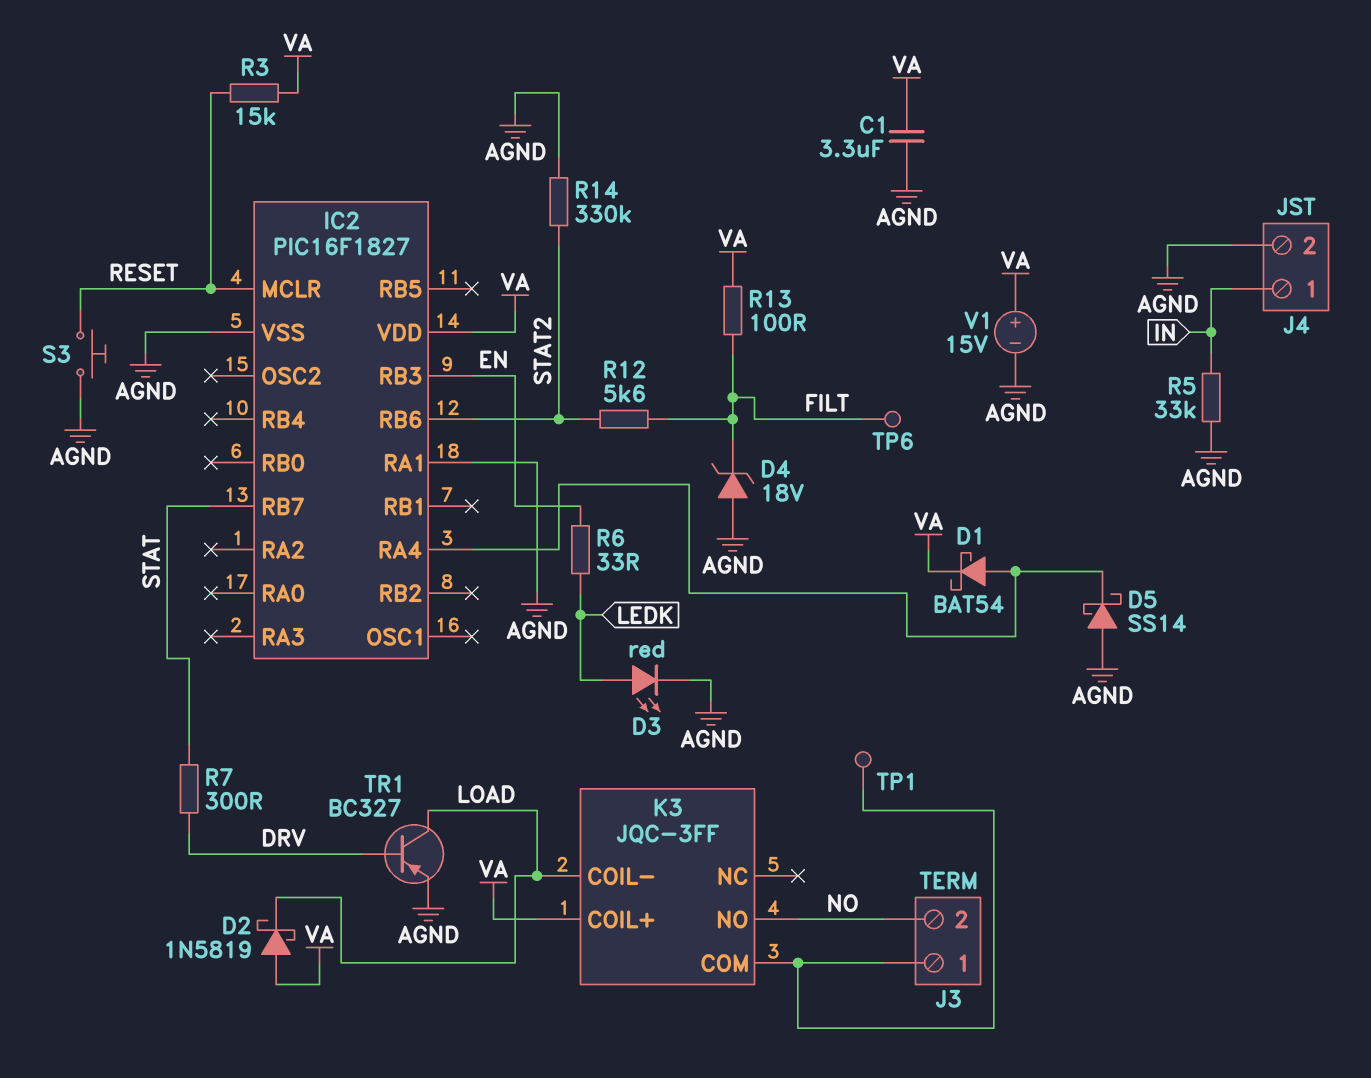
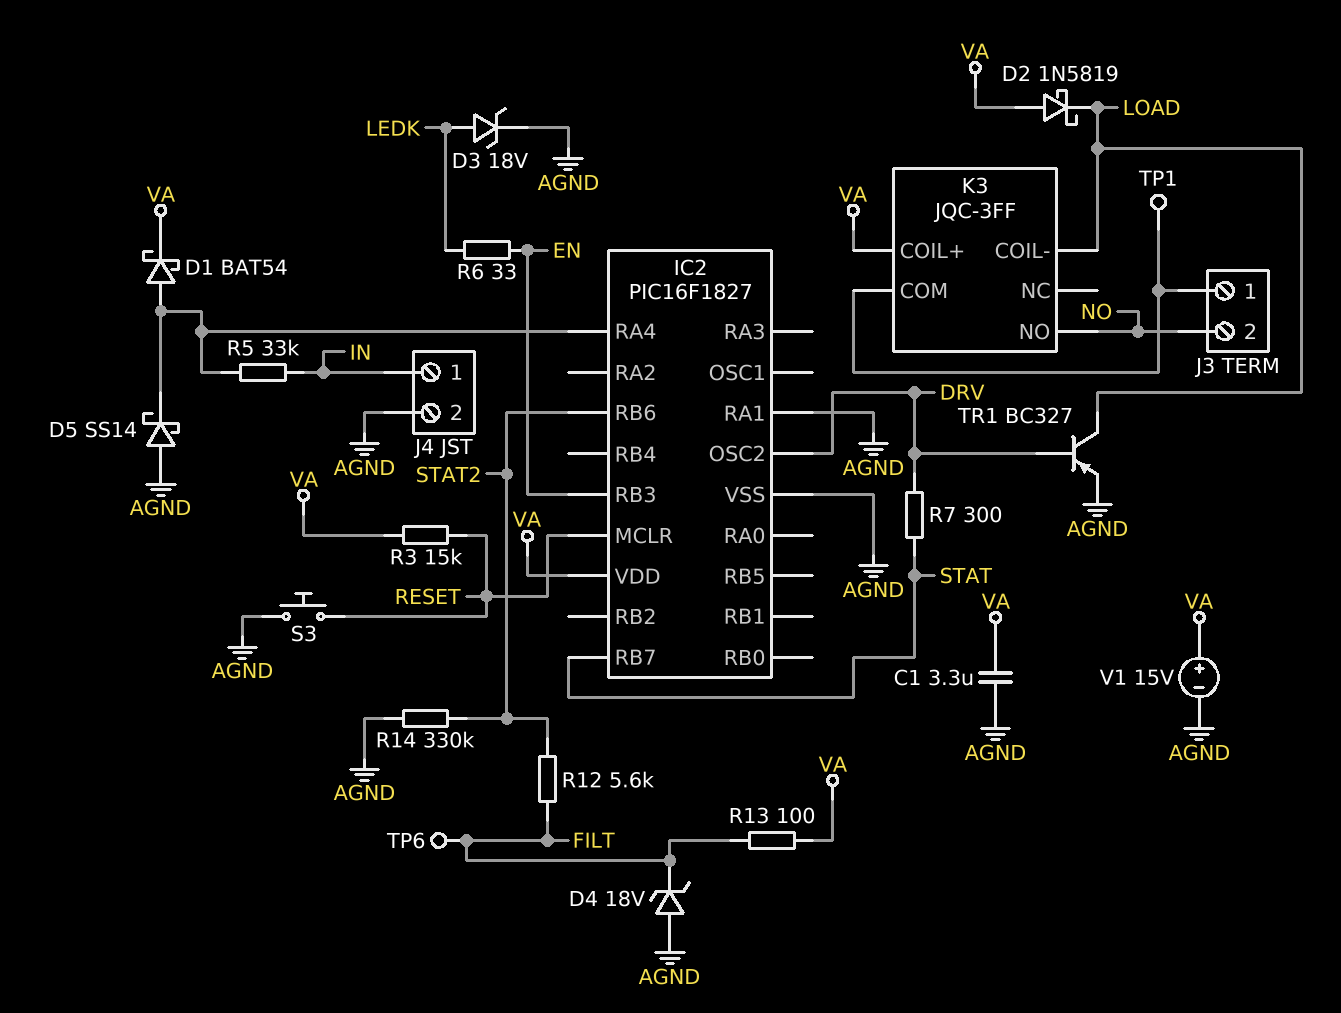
D3: LED red (A LEDK, K AGND) -> zener 18V (A LEDK, K AGND)
IC2 pin OSC2: none -> DRV
R5: 33k (AGND, IN) -> 33k (IC2/RA4, IN)

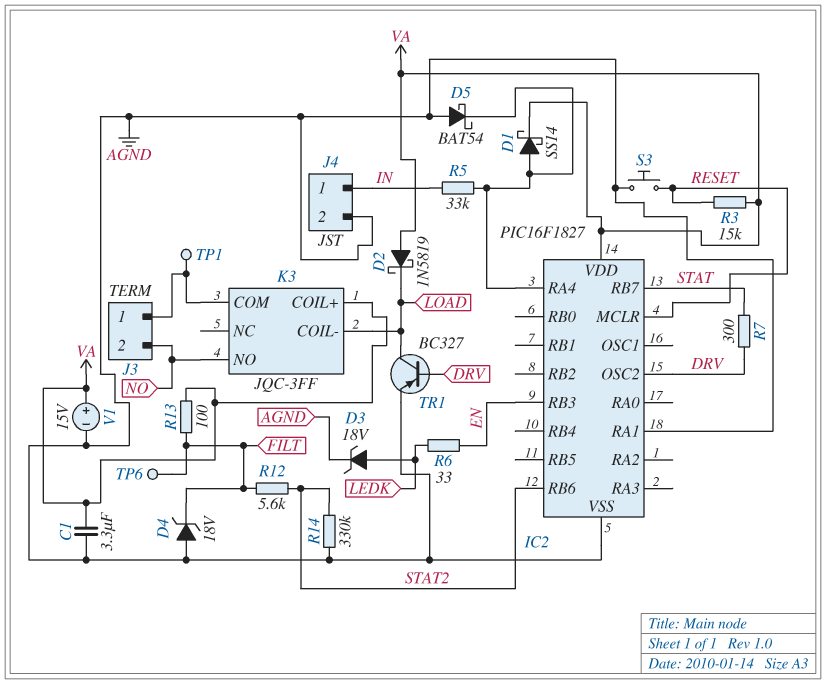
D1: schottky BAT54 (A IC2/RA4, K VA) -> schottky SS14 (A IC2/RA4, K VA)
D5: schottky SS14 (A AGND, K IC2/RA4) -> schottky BAT54 (A AGND, K IC2/RA4)

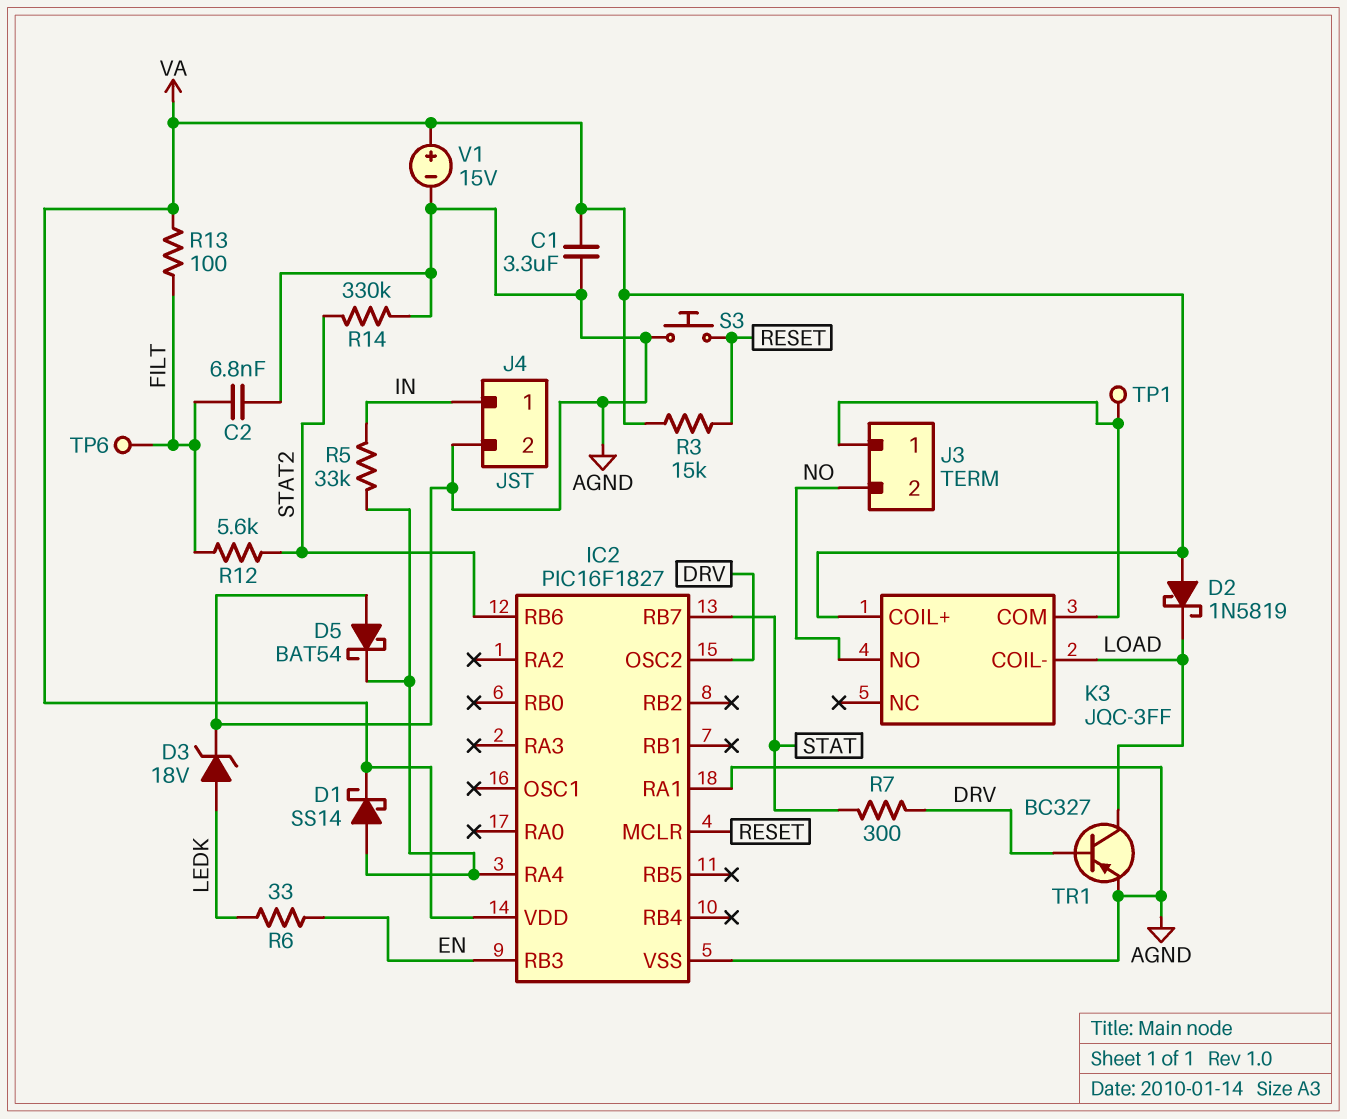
C2: none -> 6.8nF (AGND, FILT)
D4: zener 18V (A AGND, K FILT) -> none

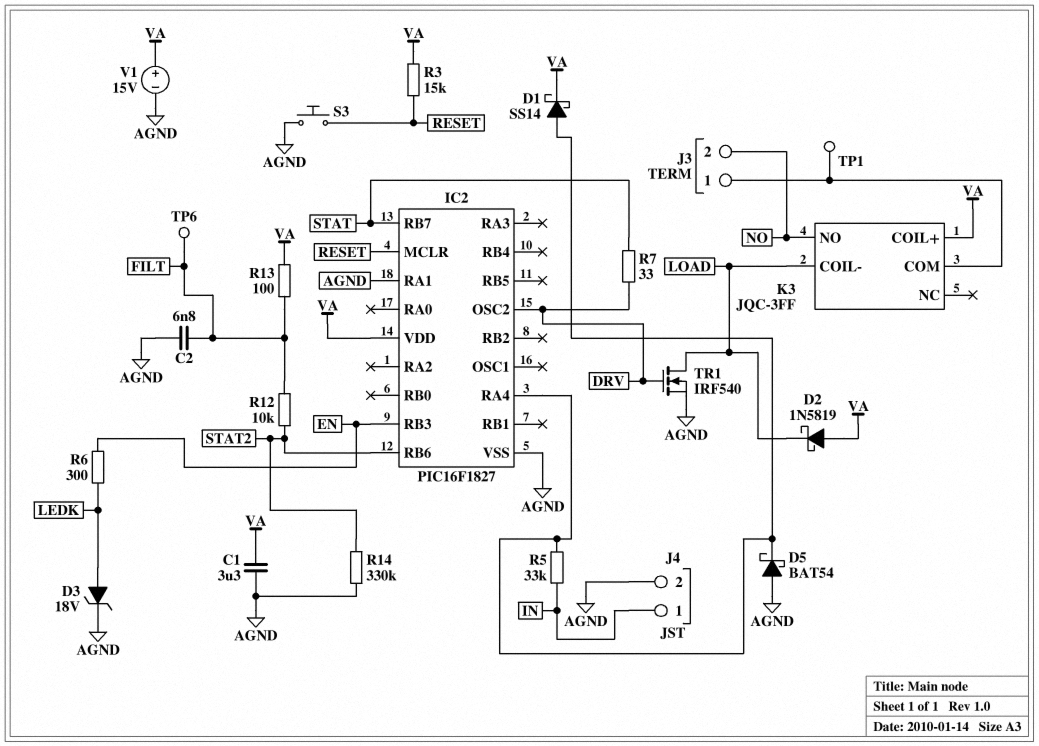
R6: 33 (EN, LEDK) -> 300 (EN, LEDK)
R7: 300 (DRV, STAT) -> 33 (DRV, STAT)
R12: 5.6k (FILT, STAT2) -> 10k (FILT, STAT2)
TR1: PNP BC327 (B DRV, C LOAD, E AGND) -> NMOS IRF540 (G DRV, D LOAD, S AGND)

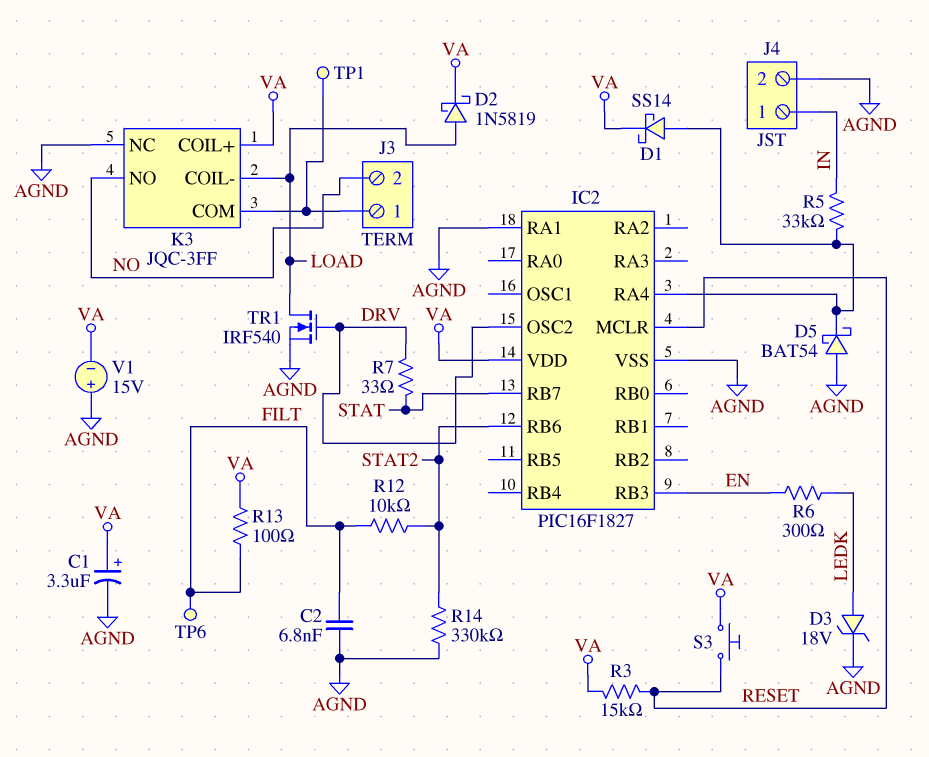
C1: 3.3uF (AGND, VA) -> 3.3uF (plus VA, minus AGND)
D2: schottky 1N5819 (A VA, K LOAD) -> schottky 1N5819 (A LOAD, K VA)
K3 pin NC: none -> AGND
S3: button (AGND, RESET) -> button (RESET, VA)
V1: 15V (plus VA, minus AGND) -> 15V (plus AGND, minus VA)

